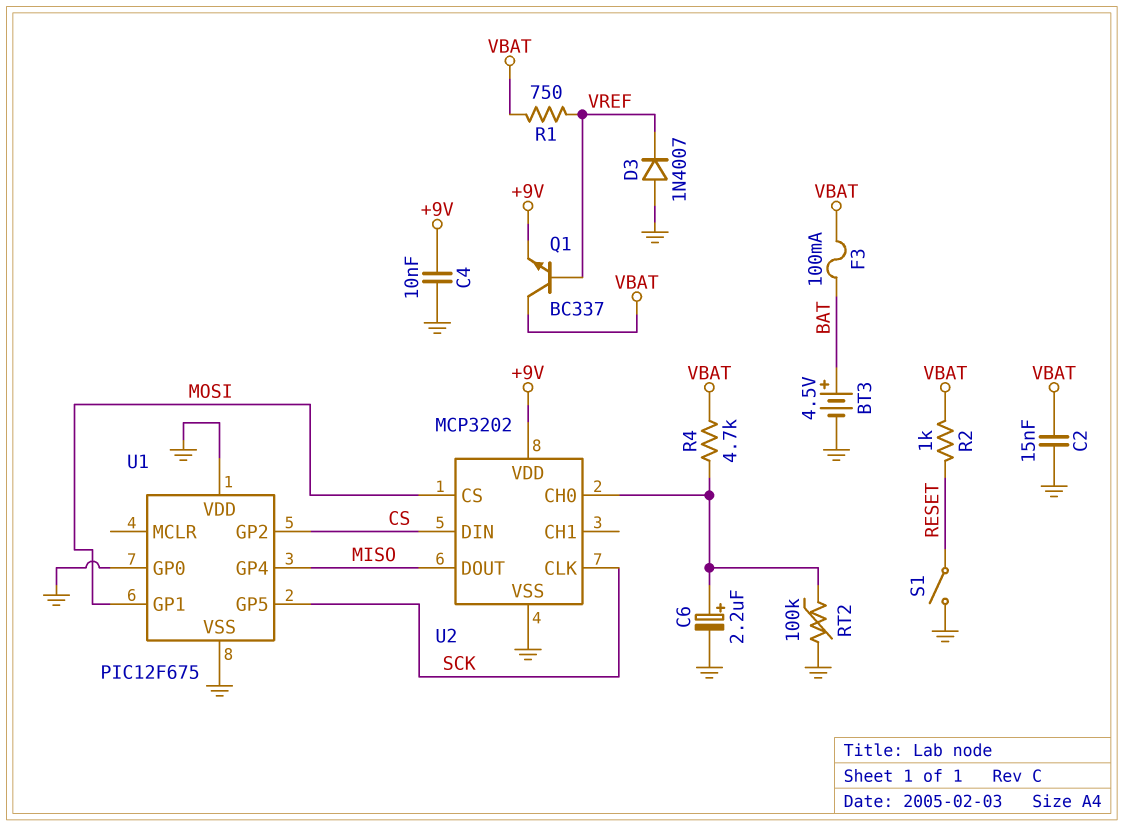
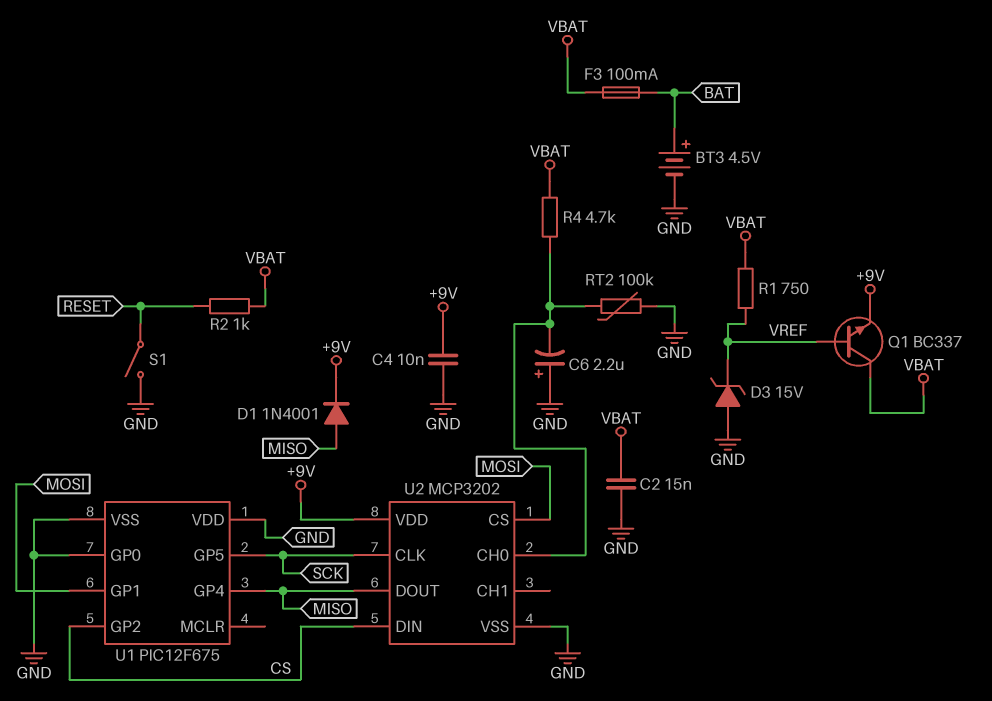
C6: 2.2uF (plus U2/CH0, minus GND) -> 2.2uF (plus GND, minus U2/CH0)
D1: none -> diode 1N4001 (A MISO, K +9V)
D3: diode 1N4007 (A GND, K VREF) -> zener 15V (A GND, K VREF)

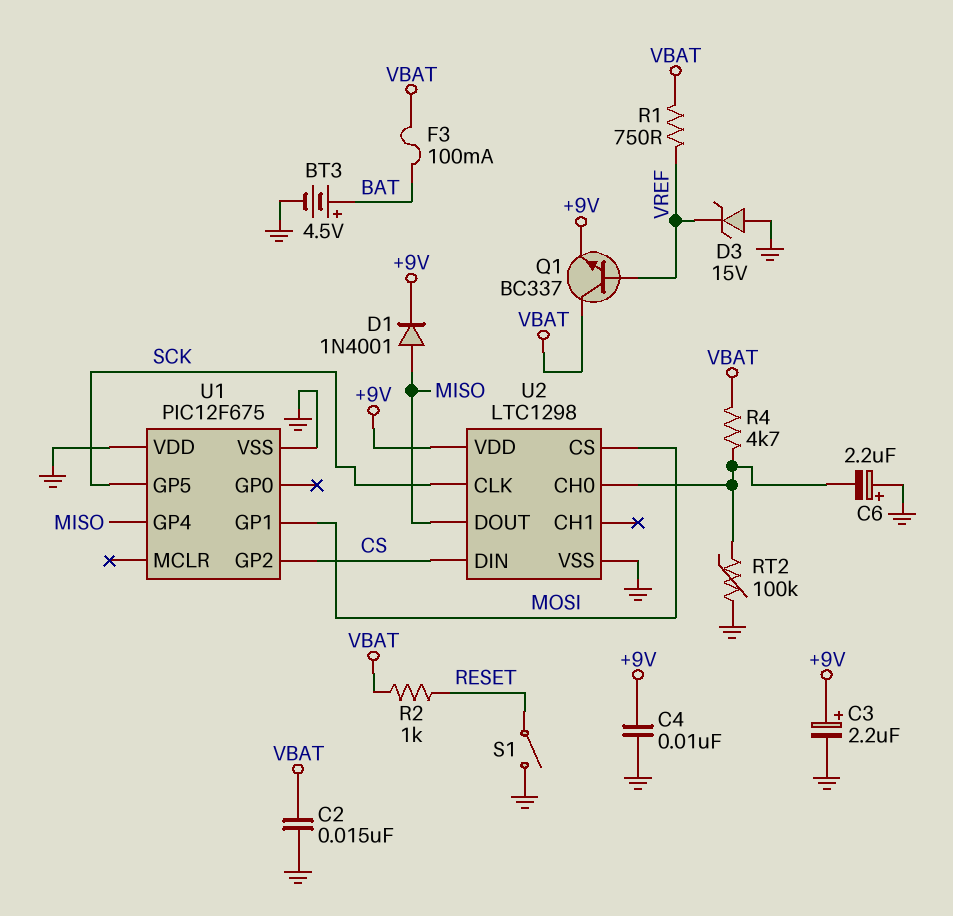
C3: none -> 2.2uF (plus +9V, minus GND)
U1 pin GP0: GND -> none
U2: MCP3202 -> LTC1298

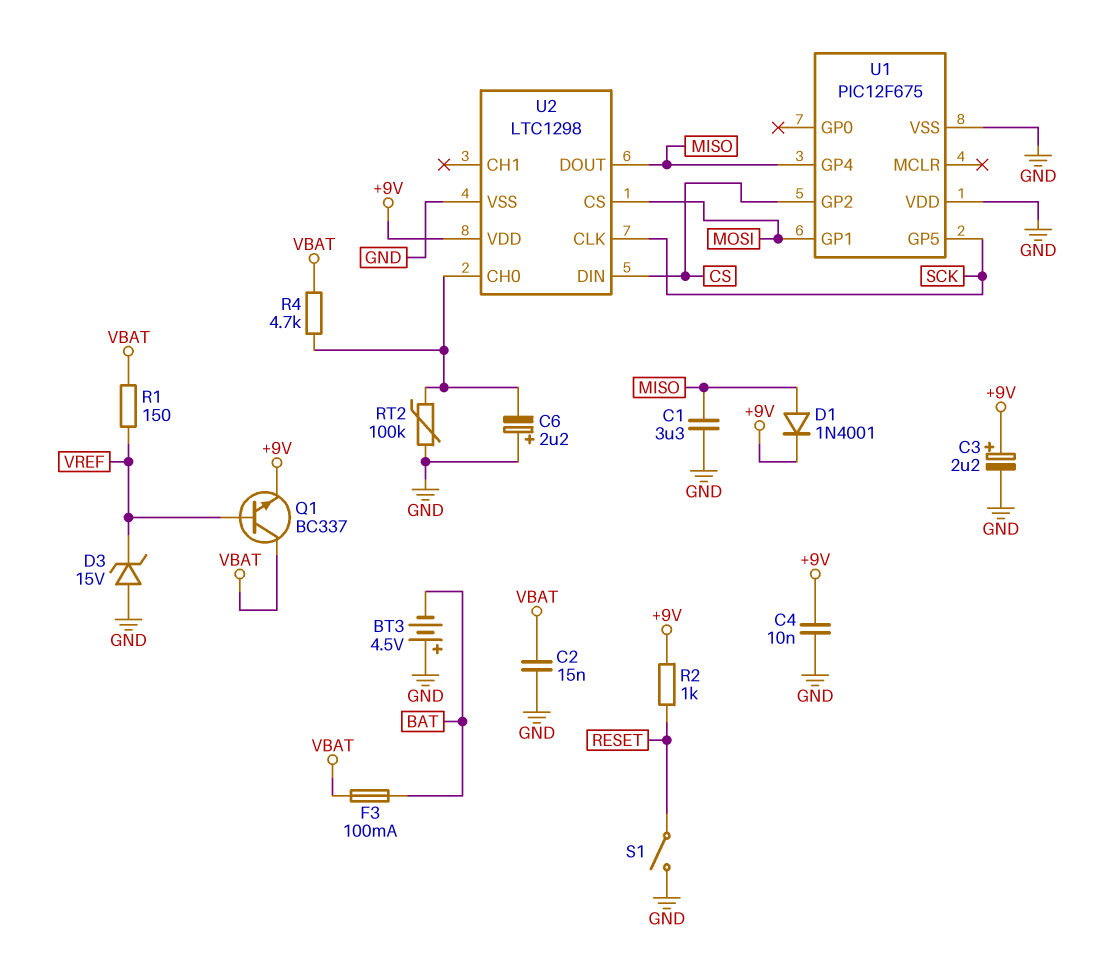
BT3: 4.5V (plus BAT, minus GND) -> 4.5V (plus GND, minus BAT)
C1: none -> 3.3uF (GND, MISO)
R1: 750 (VBAT, VREF) -> 150 (VBAT, VREF)
R2: 1k (RESET, VBAT) -> 1k (+9V, RESET)

